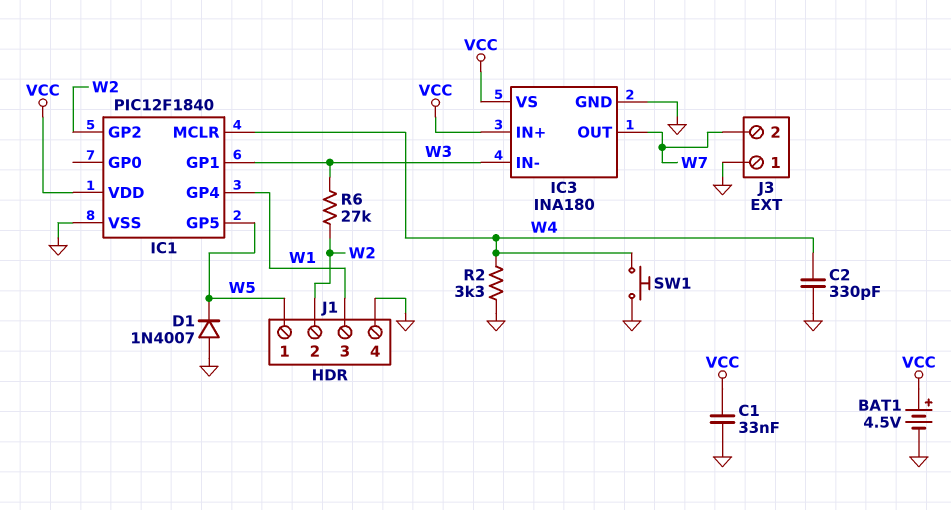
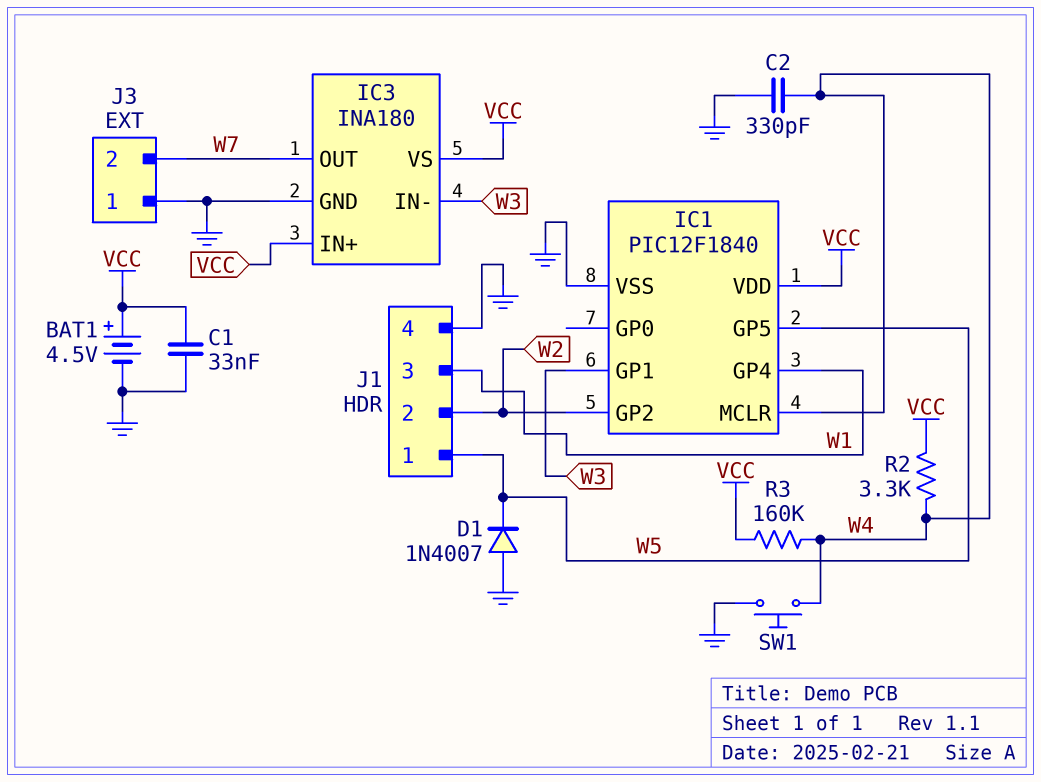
R2: 3.3k (GND, W4) -> 3.3k (VCC, W4)
R3: none -> 160k (VCC, W4)
R6: 27k (W2, W3) -> none

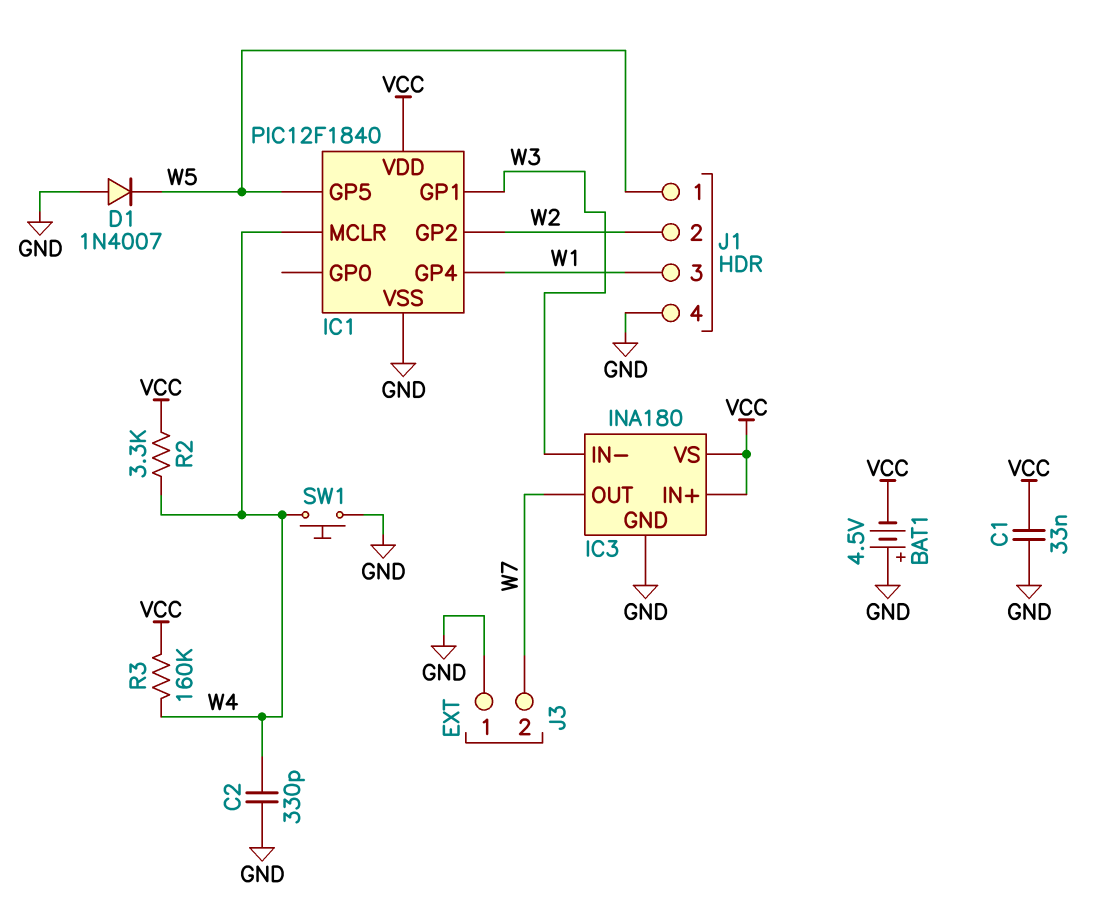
BAT1: 4.5V (plus VCC, minus GND) -> 4.5V (plus GND, minus VCC)

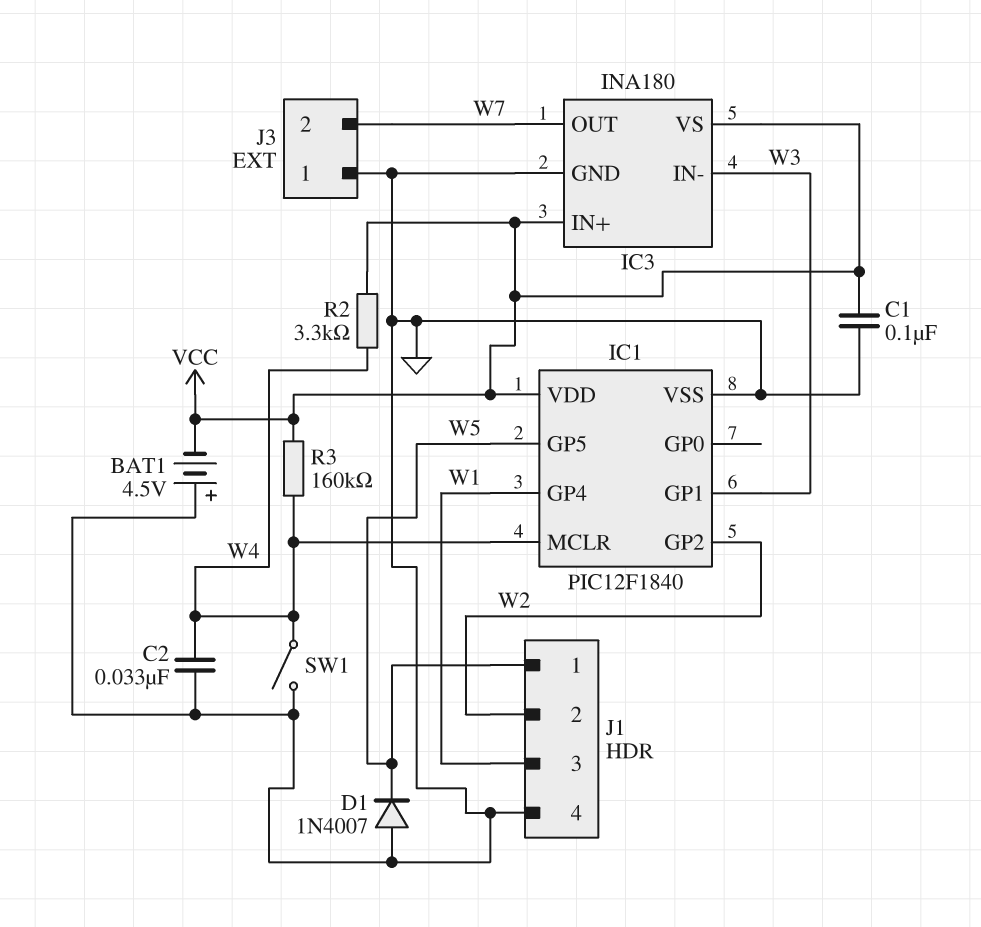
C1: 33nF (GND, VCC) -> 100nF (GND, VCC)
C2: 330pF (GND, W4) -> 33nF (GND, W4)
SW1: button (GND, W4) -> switch (GND, W4)

